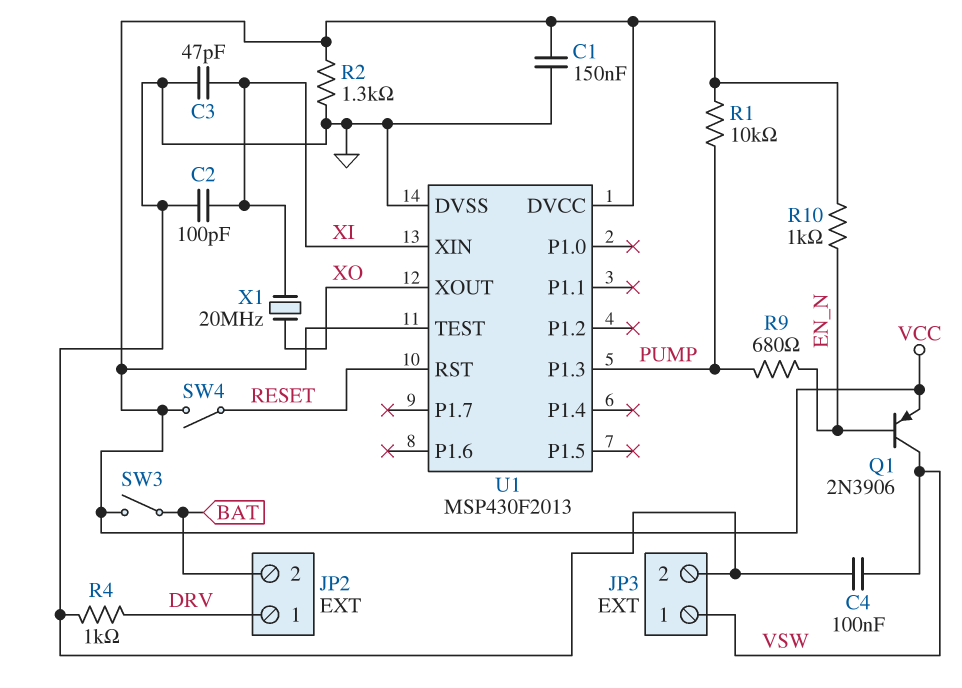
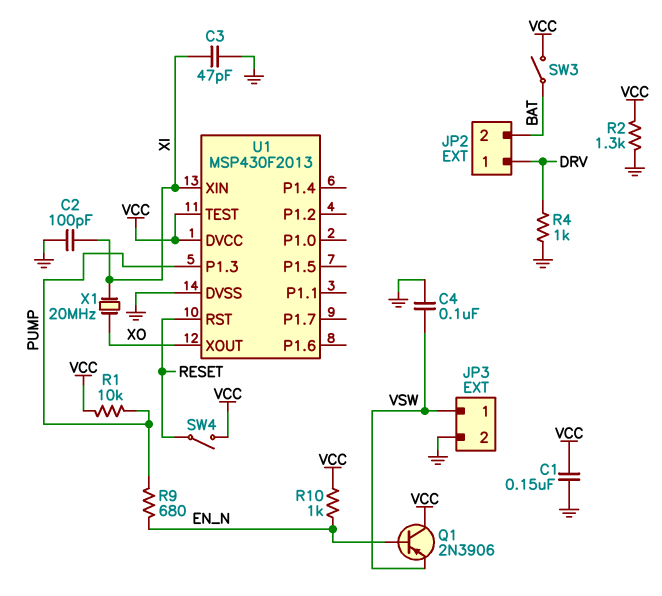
Q1: PNP 2N3906 (B EN_N, C VSW, E VCC) -> PNP 2N3906 (B EN_N, C VCC, E VSW)

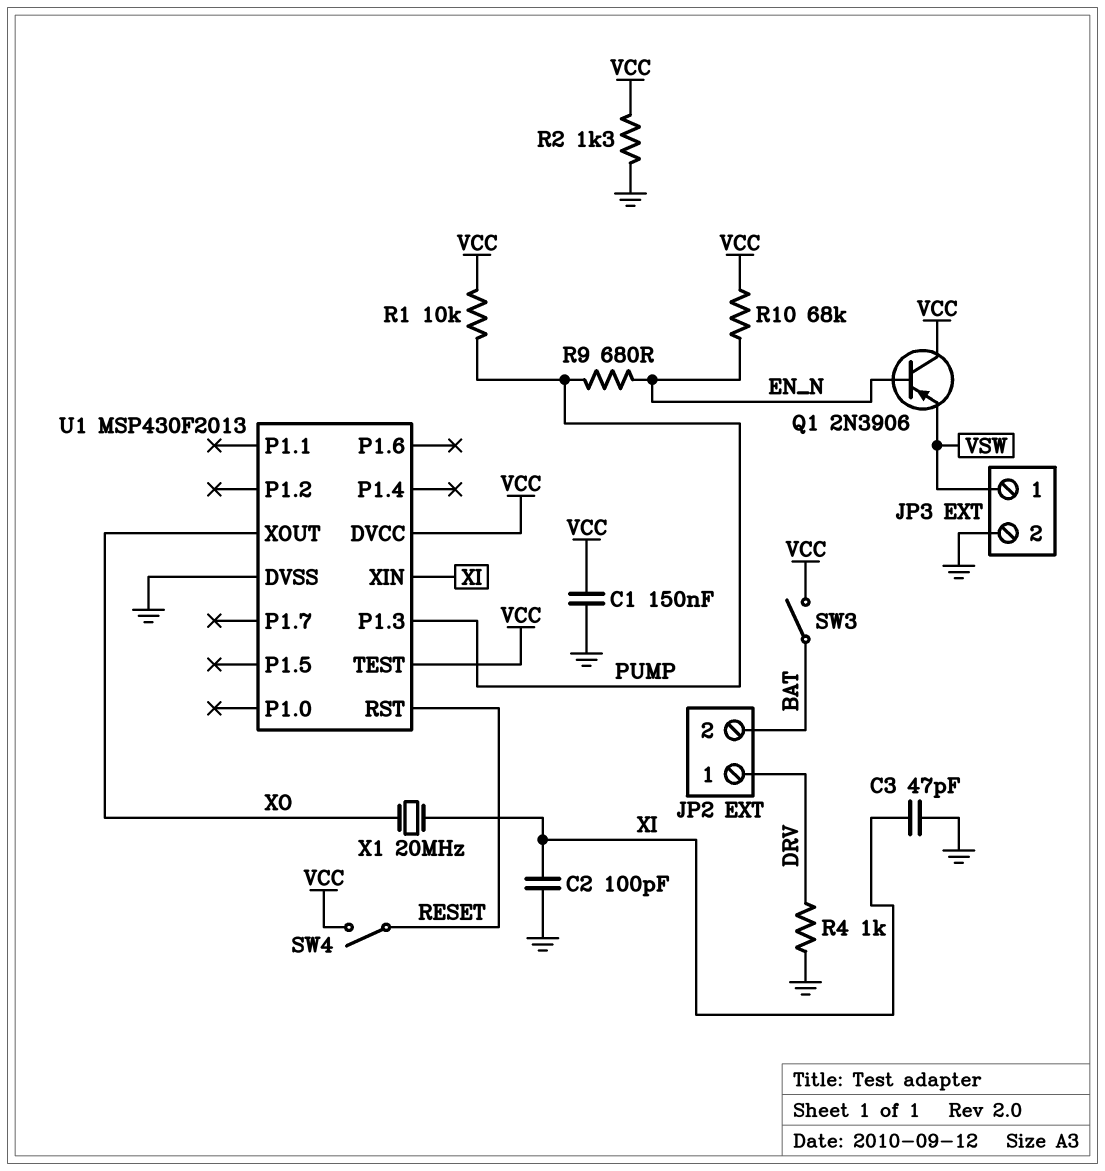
C4: 100nF (GND, VSW) -> none
R10: 1k (EN_N, VCC) -> 68k (EN_N, VCC)

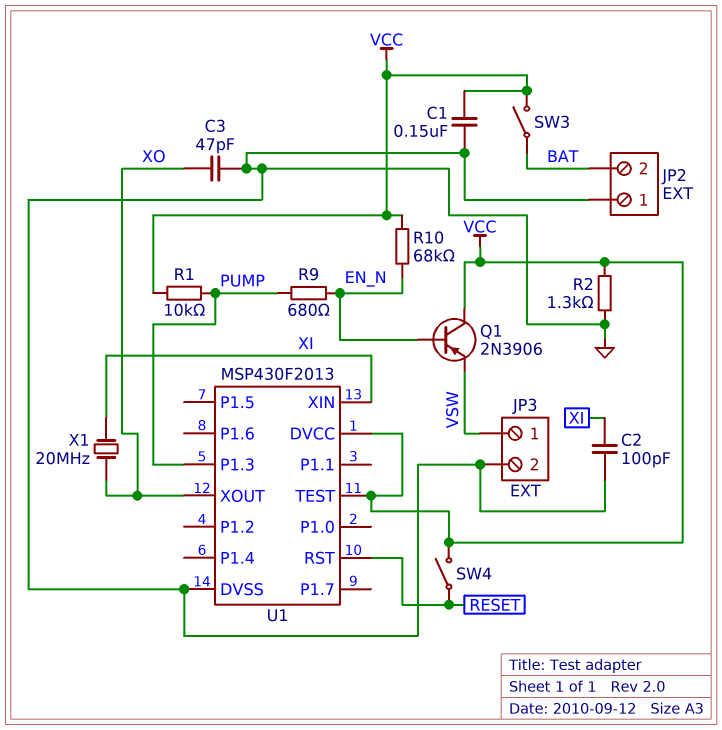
C3: 47pF (GND, XI) -> 47pF (GND, XO)
JP2 pin 1: DRV -> GND
R4: 1k (DRV, GND) -> none

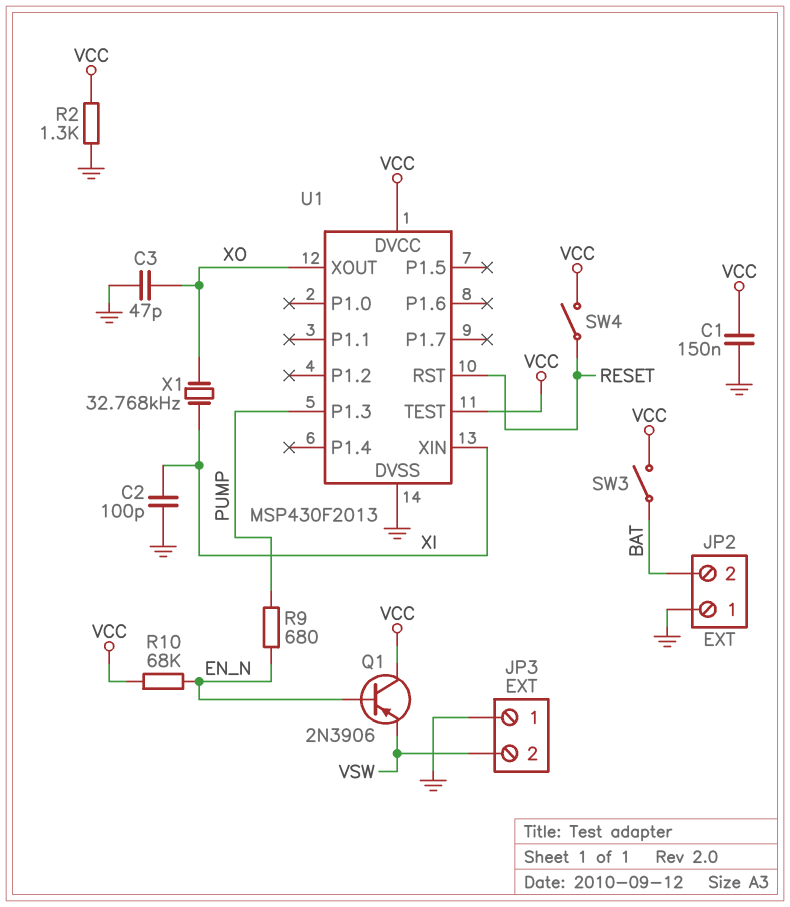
JP3 pin 1: VSW -> GND
JP3 pin 2: GND -> VSW
R1: 10k (PUMP, VCC) -> none
X1: 20MHz (XI, XO) -> 32.768kHz (XI, XO)

